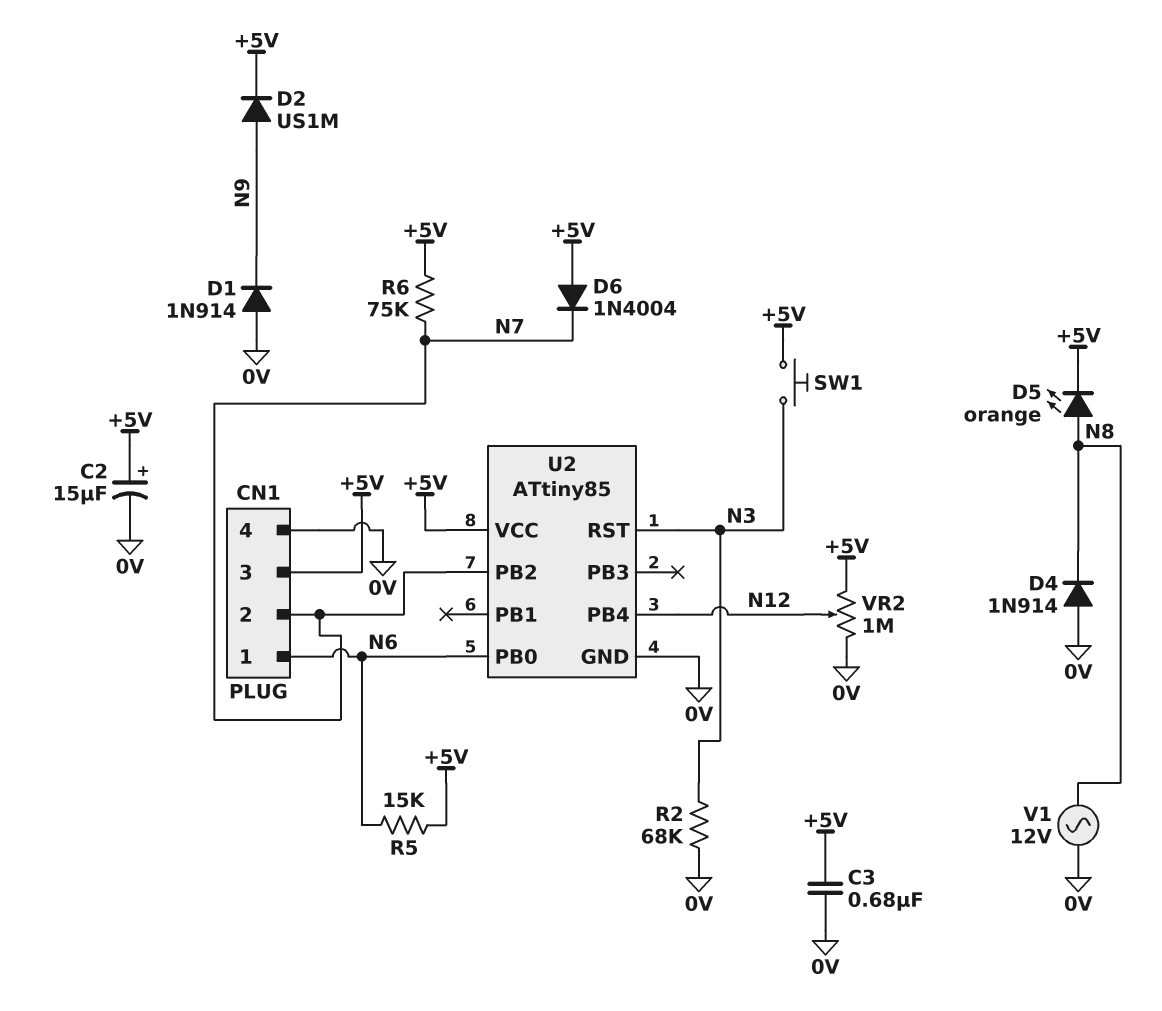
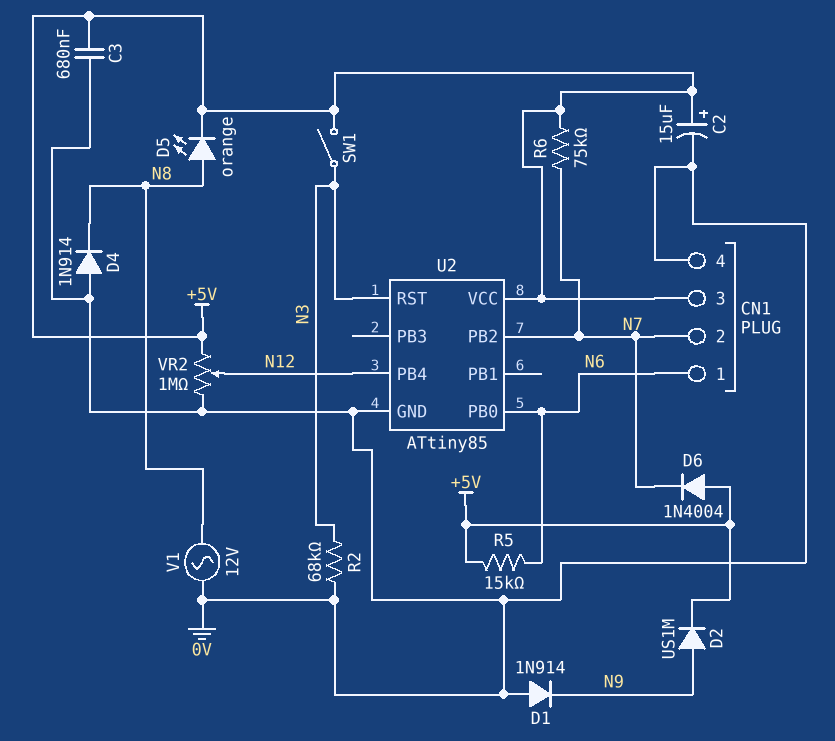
SW1: button (+5V, N3) -> switch (+5V, N3)

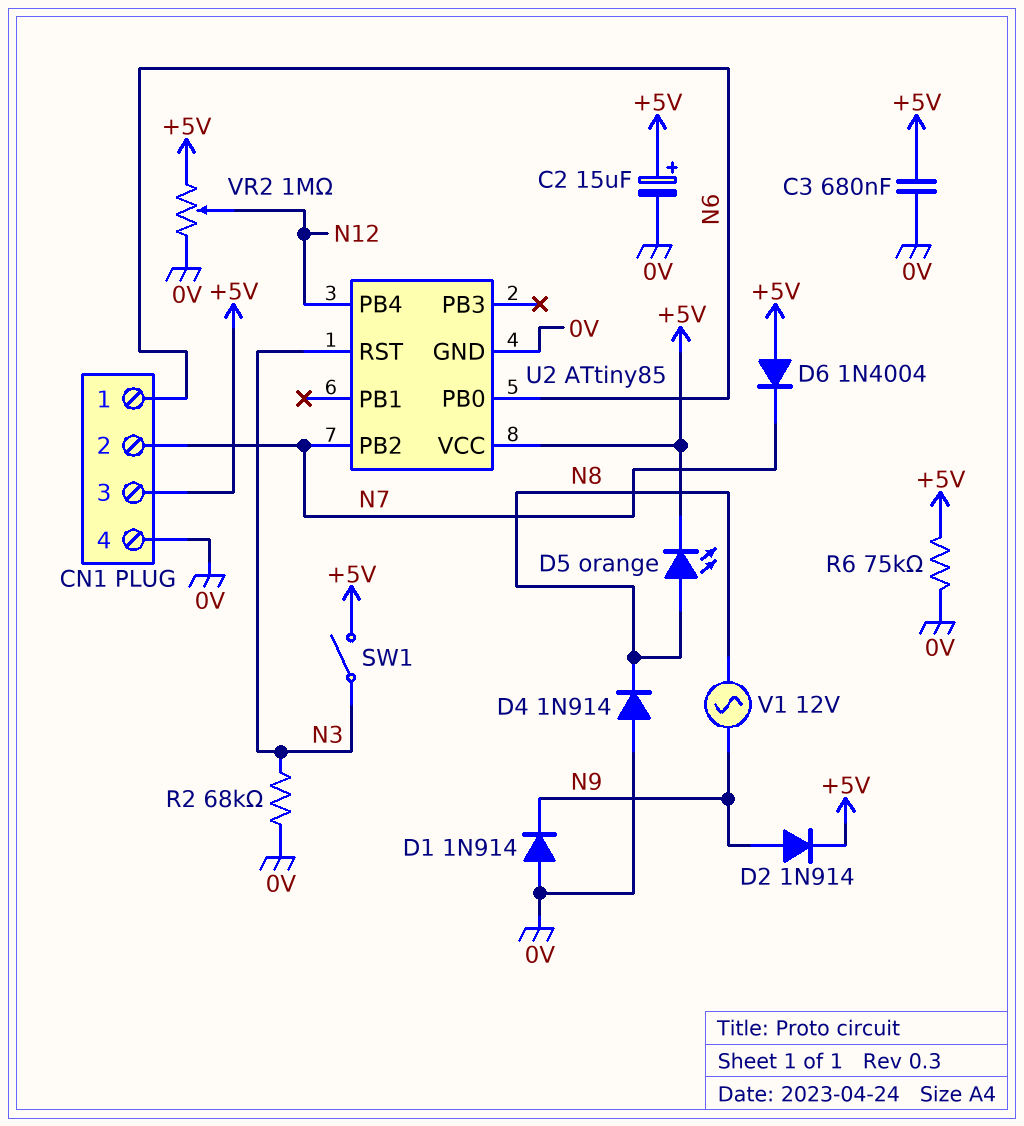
D2: diode US1M (A N9, K +5V) -> diode 1N914 (A N9, K +5V)
R5: 15k (+5V, N6) -> none
R6: 75k (+5V, N7) -> 75k (+5V, 0V)
V1: AC 12V (0V, N8) -> AC 12V (N8, N9)

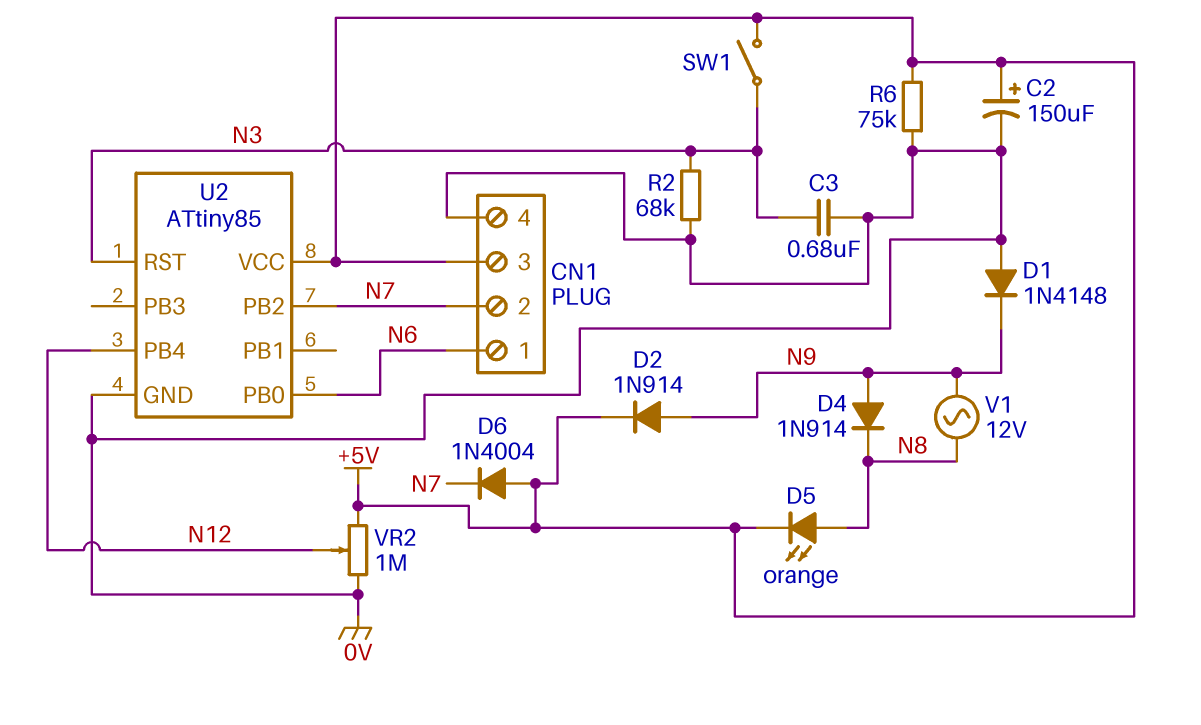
C2: 15uF (plus +5V, minus 0V) -> 150uF (plus +5V, minus 0V)
C3: 680nF (+5V, 0V) -> 680nF (0V, N3)
D1: diode 1N914 (A 0V, K N9) -> diode 1N4148 (A 0V, K N9)
D4: diode 1N914 (A 0V, K N8) -> diode 1N914 (A N9, K N8)

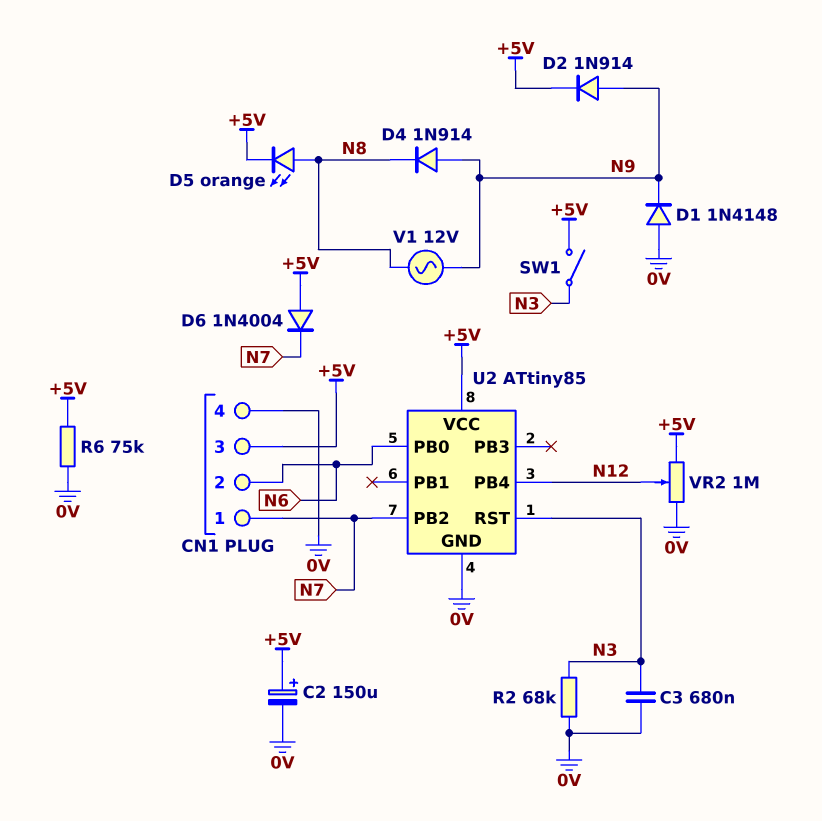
CN1 pin 1: N6 -> N7
CN1 pin 2: N7 -> N6

